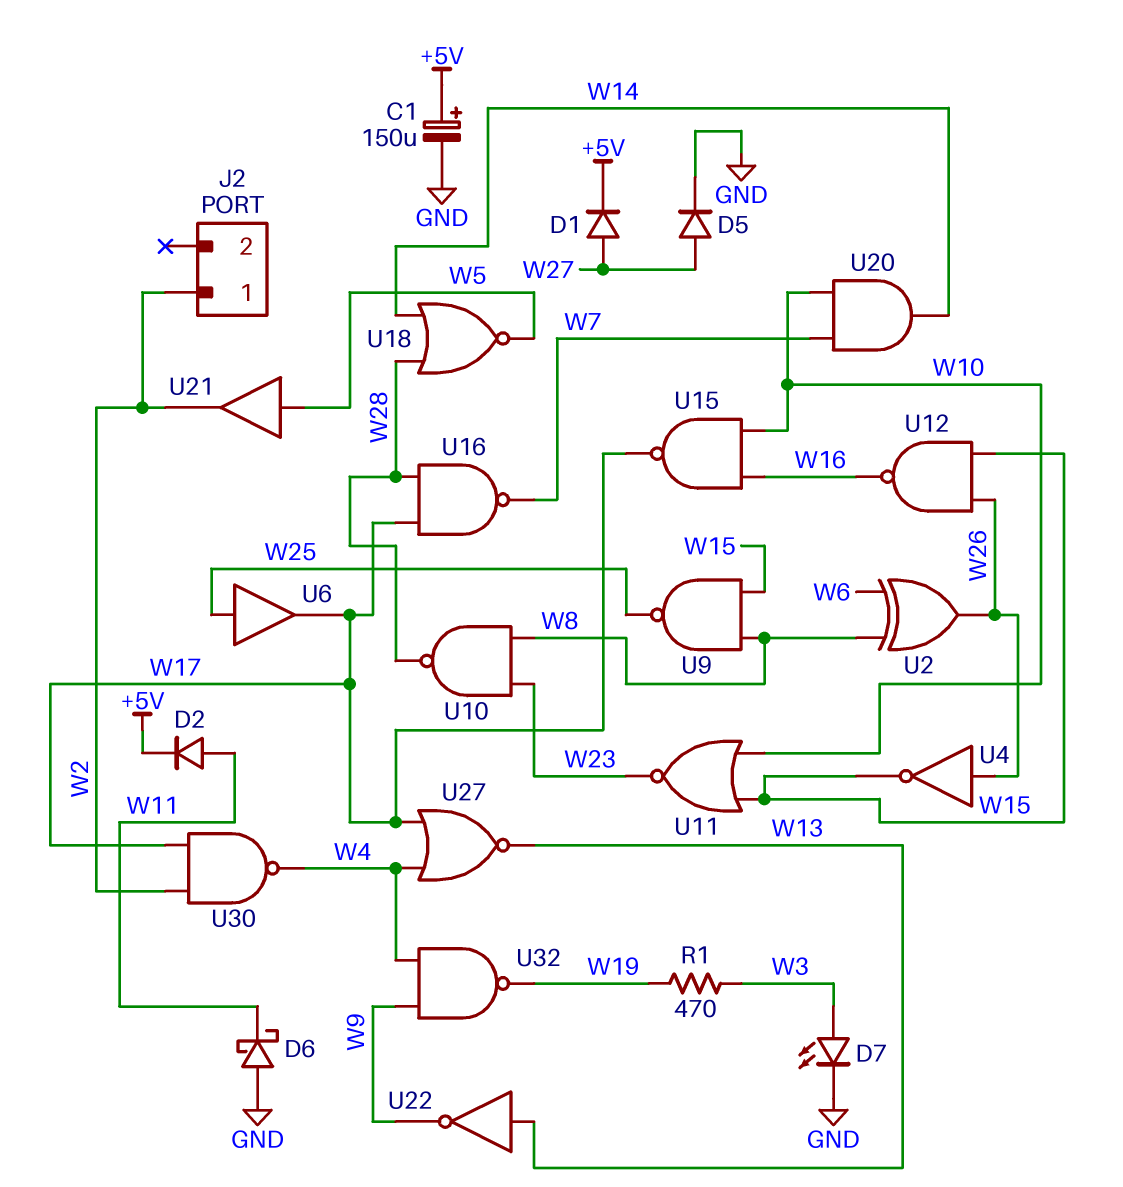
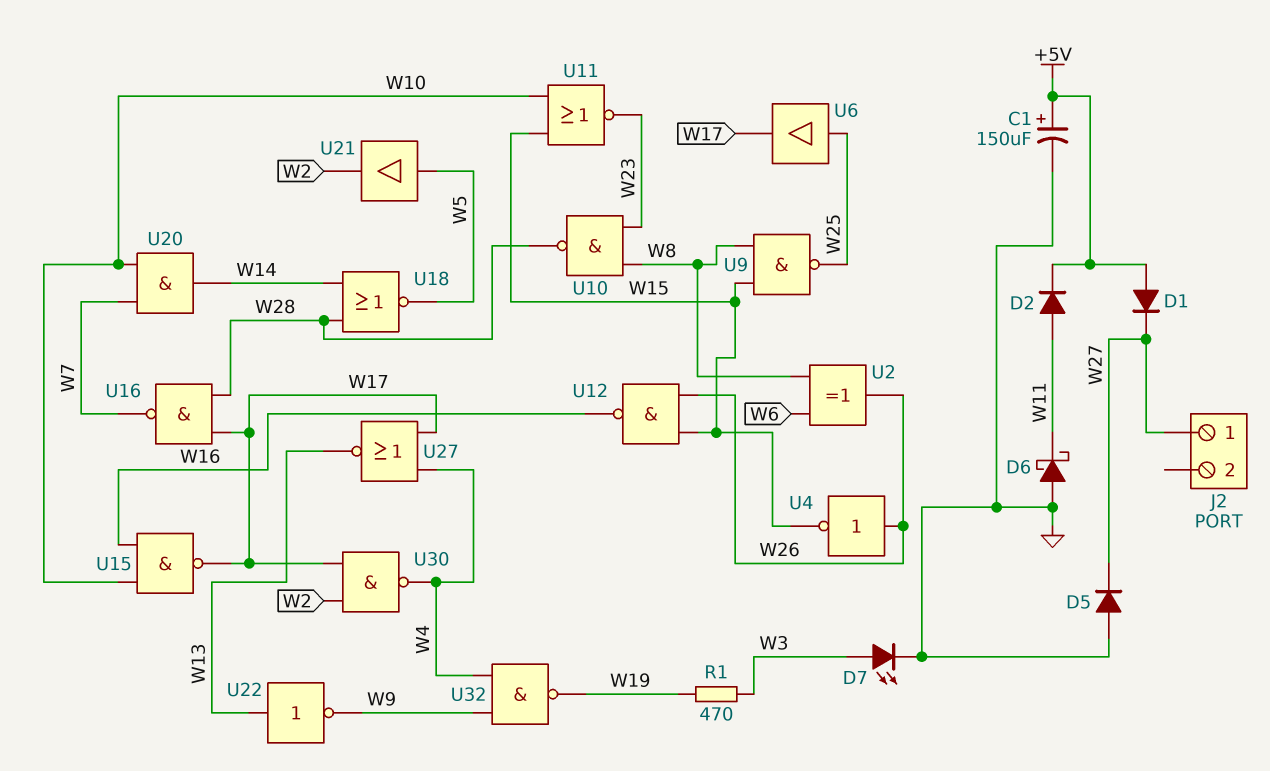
D1: diode (A W27, K +5V) -> diode (A +5V, K W27)
D5: diode (A W27, K GND) -> diode (A GND, K W27)
J2 pin 1: W2 -> W27

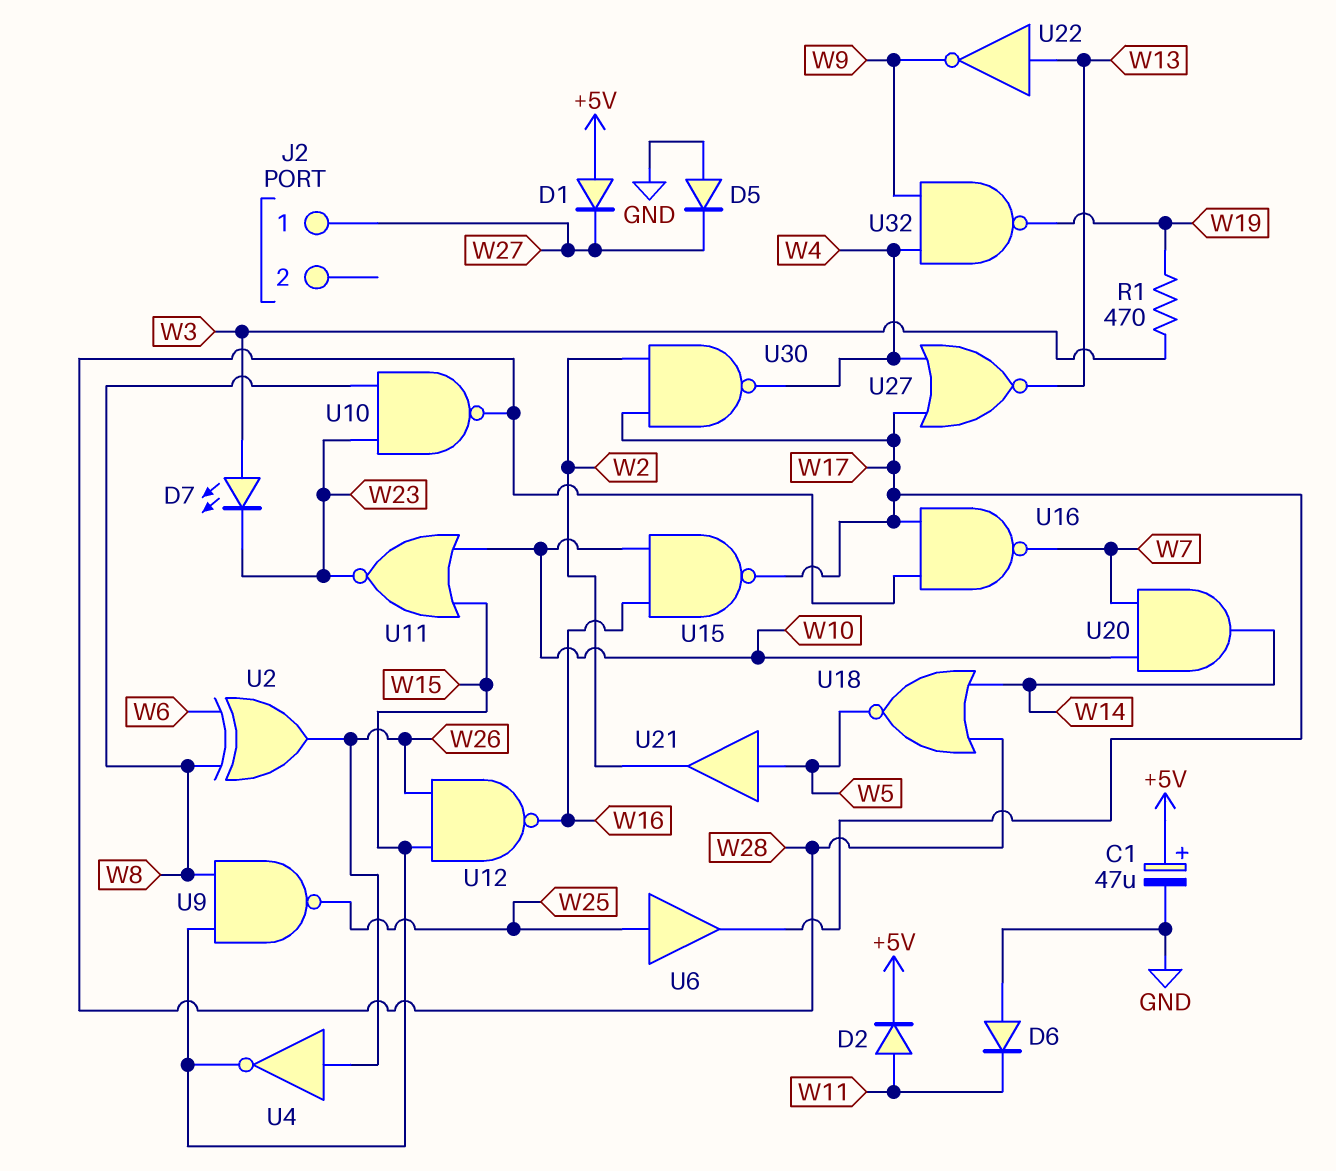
C1: 150uF (plus +5V, minus GND) -> 47uF (plus +5V, minus GND)
D6: schottky (A GND, K W11) -> diode (A GND, K W11)
D7: LED (A W3, K GND) -> LED (A W3, K W23)

